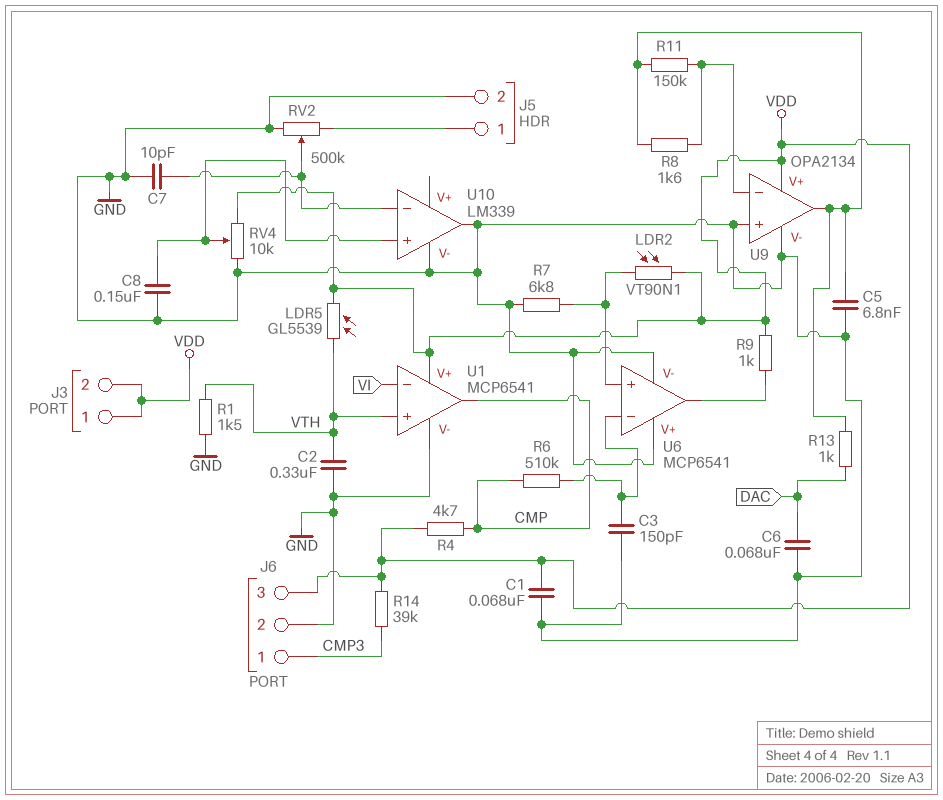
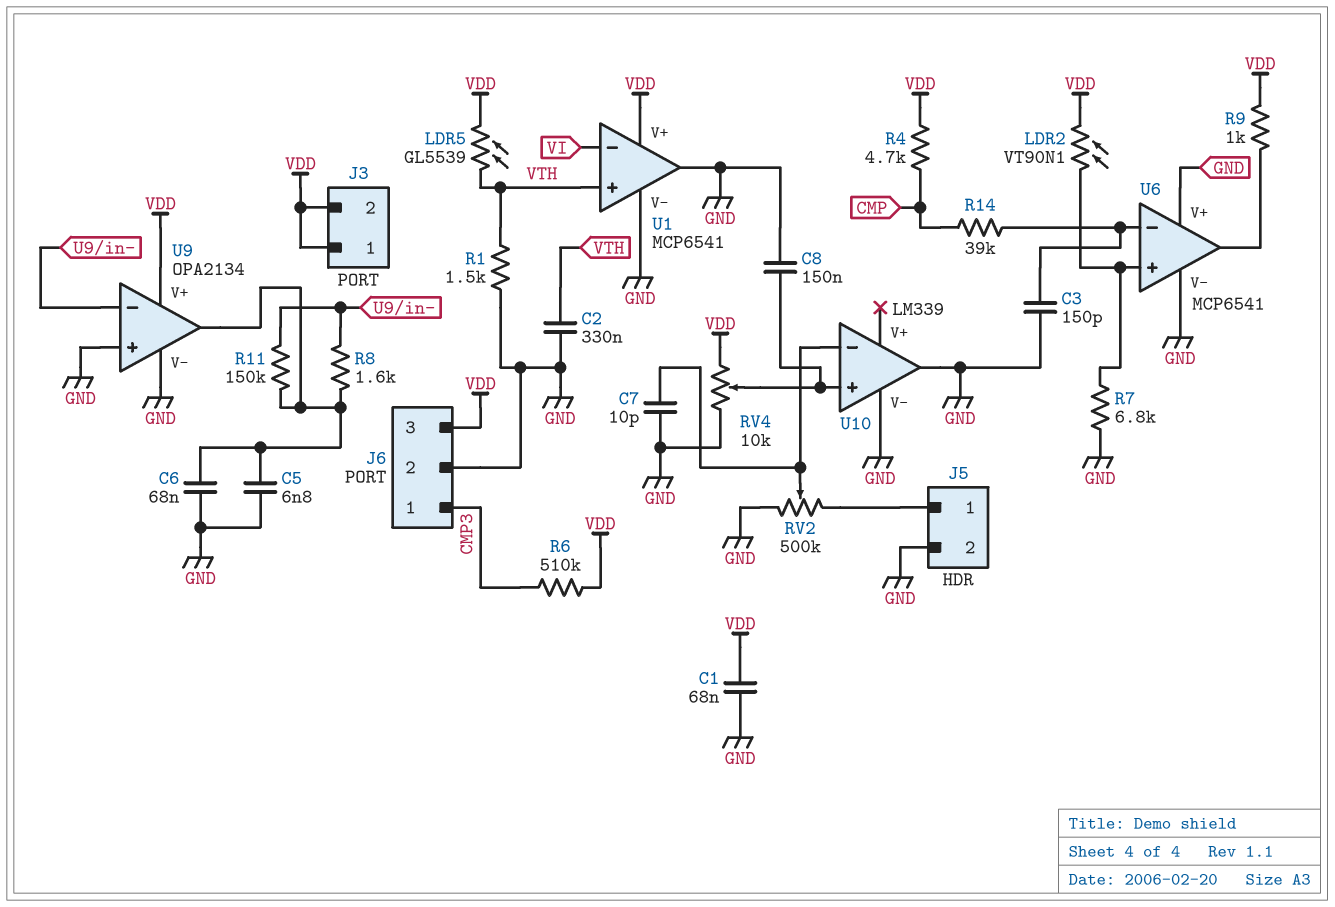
C6: 68nF (DAC, GND) -> 68nF (GND, U9/out)
R6: 510k (CMP, U6/in-) -> 510k (CMP3, VDD)
R13: 1k (DAC, U9/out) -> none
R14: 39k (CMP3, VDD) -> 39k (CMP, U6/in-)
U1 pin out: CMP -> GND

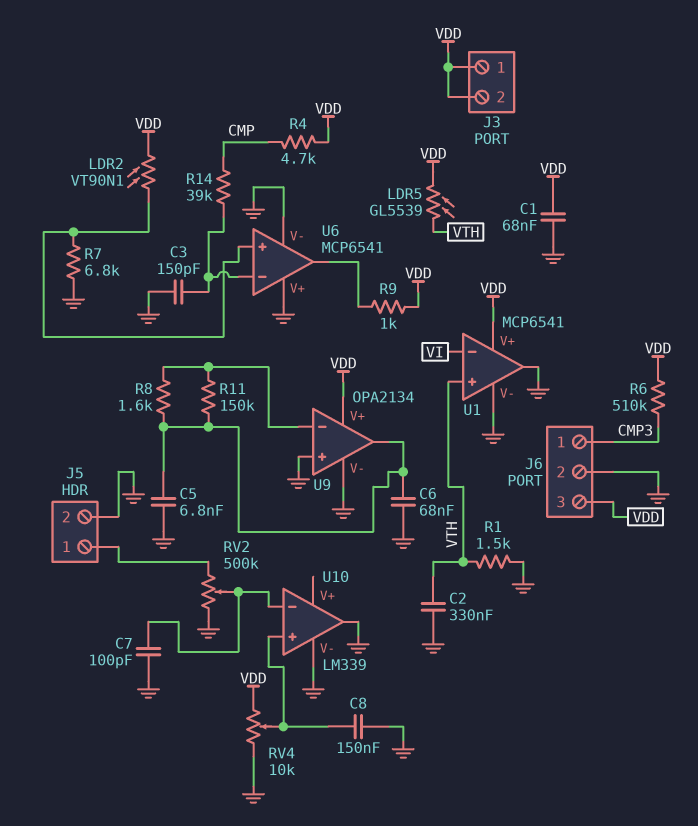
C7: 10pF (GND, U10/in-) -> 100pF (GND, U10/in-)

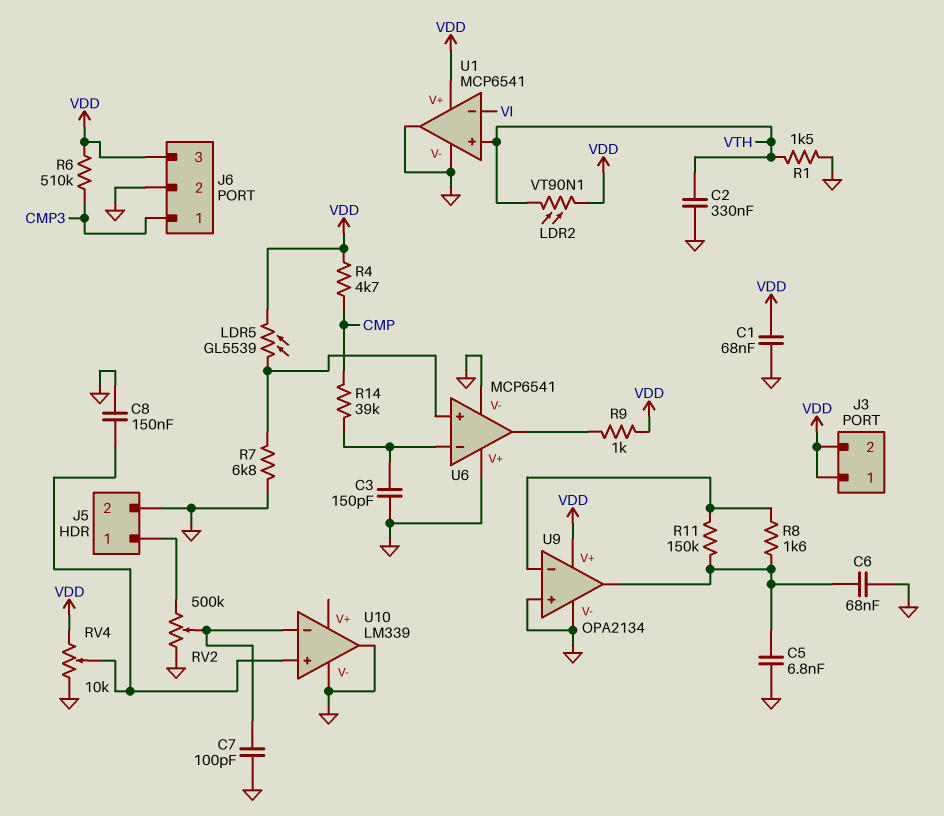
LDR2: VT90N1 (U6/in+, VDD) -> VT90N1 (VDD, VTH)
LDR5: GL5539 (VDD, VTH) -> GL5539 (U6/in+, VDD)

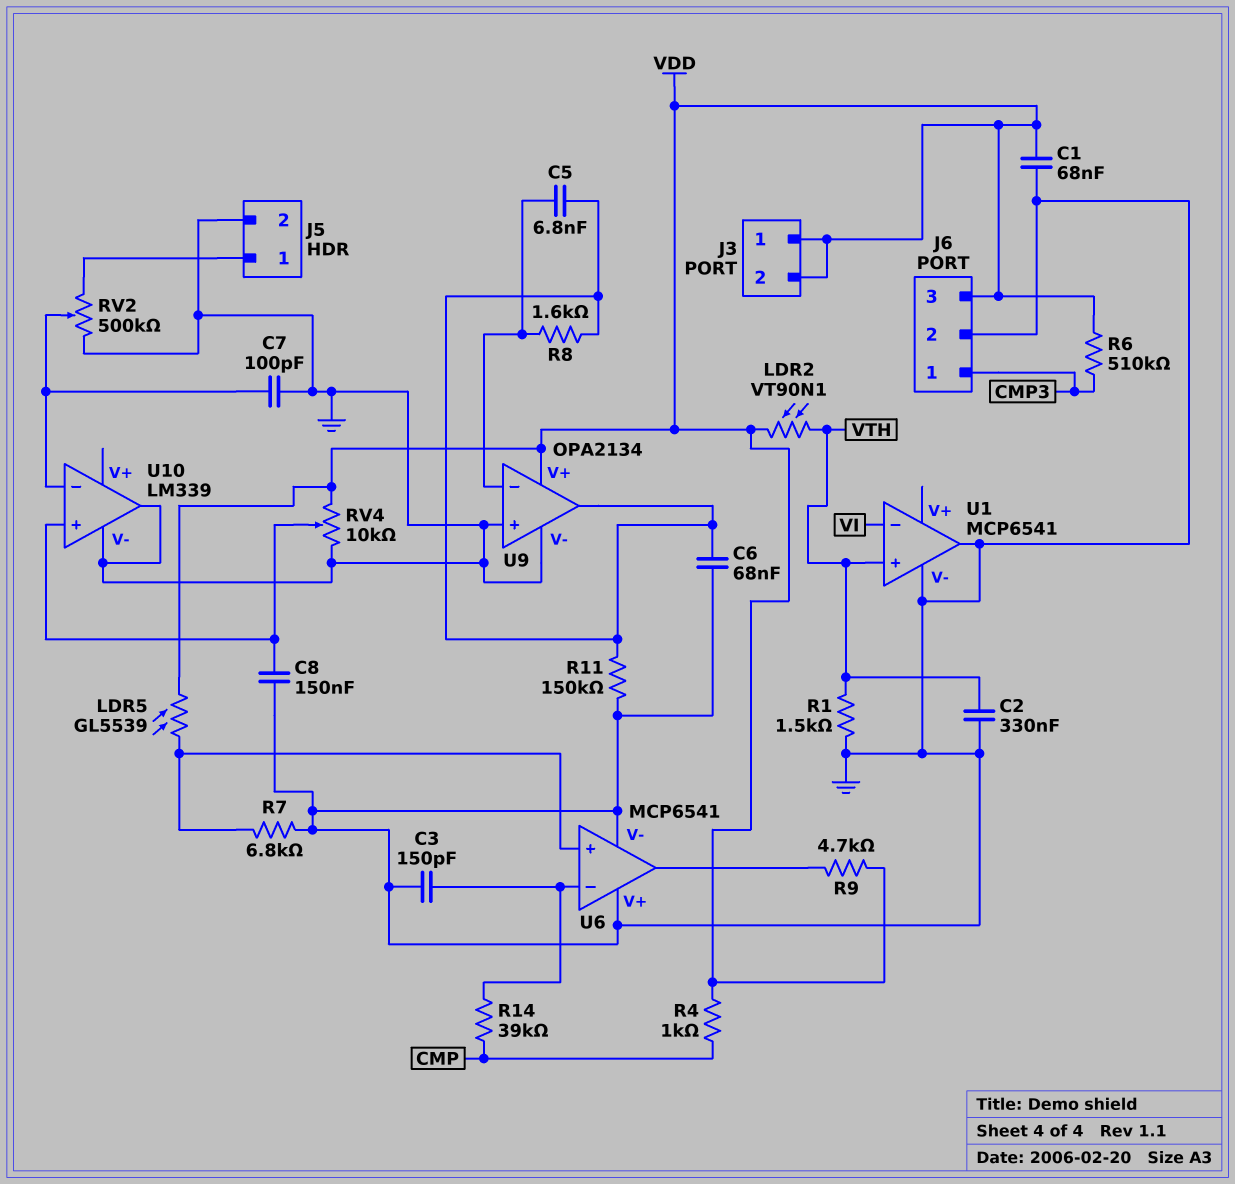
C5: 6.8nF (GND, U9/out) -> 6.8nF (U9/in-, U9/out)
R4: 4.7k (CMP, VDD) -> 1k (CMP, VDD)
R9: 1k (U6/out, VDD) -> 4.7k (U6/out, VDD)
R11: 150k (U9/in-, U9/out) -> 150k (GND, U9/out)
U1 pin V+: VDD -> none

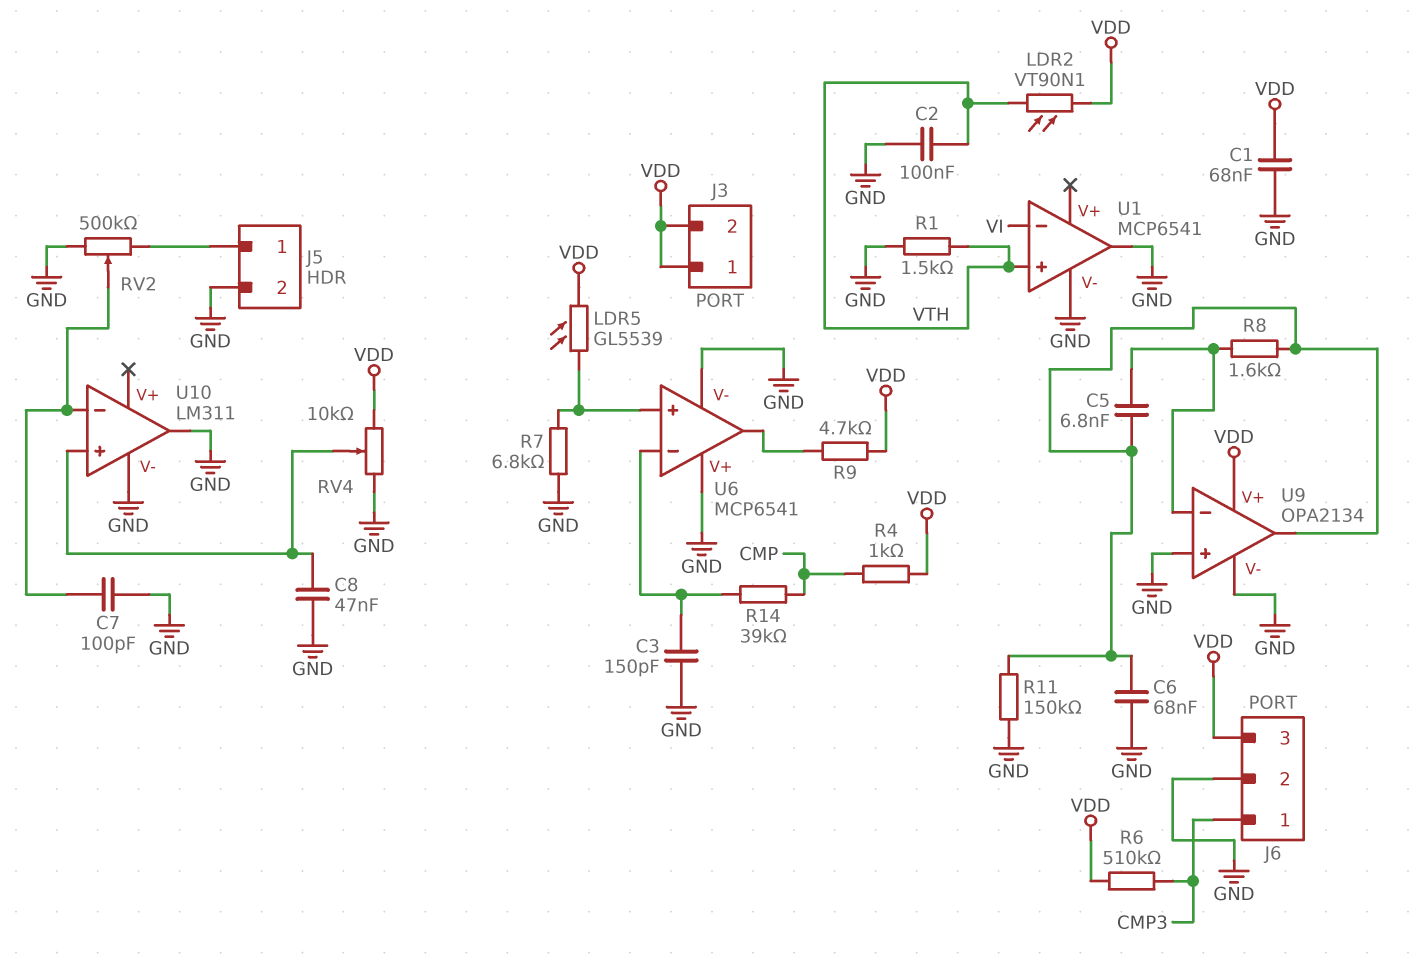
C2: 330nF (GND, VTH) -> 100nF (GND, VTH)
C8: 150nF (GND, U10/in+) -> 47nF (GND, U10/in+)
U10: LM339 -> LM311

